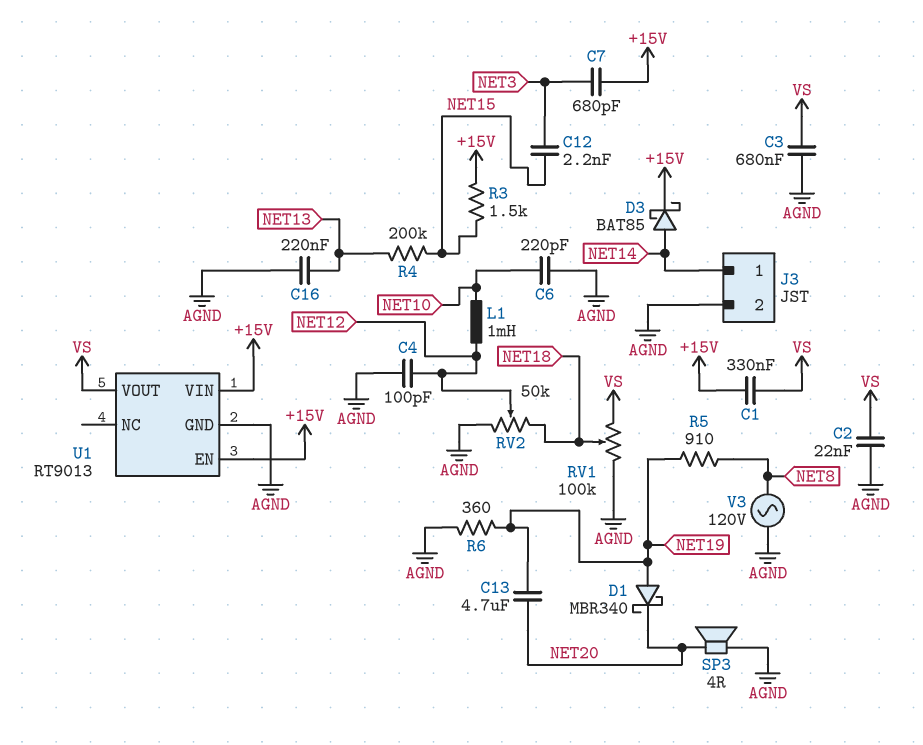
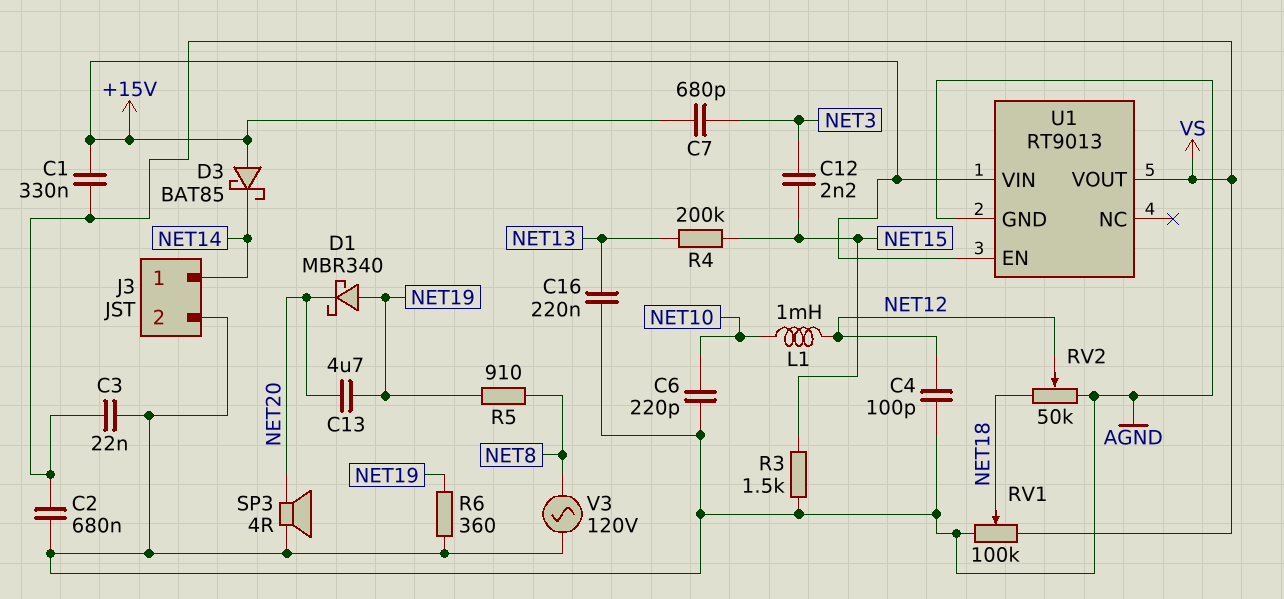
C2: 22nF (AGND, VS) -> 680nF (AGND, VS)
C3: 680nF (AGND, VS) -> 22nF (AGND, VS)
D3: schottky BAT85 (A NET14, K +15V) -> schottky BAT85 (A +15V, K NET14)
R3: 1.5k (+15V, NET15) -> 1.5k (AGND, NET15)

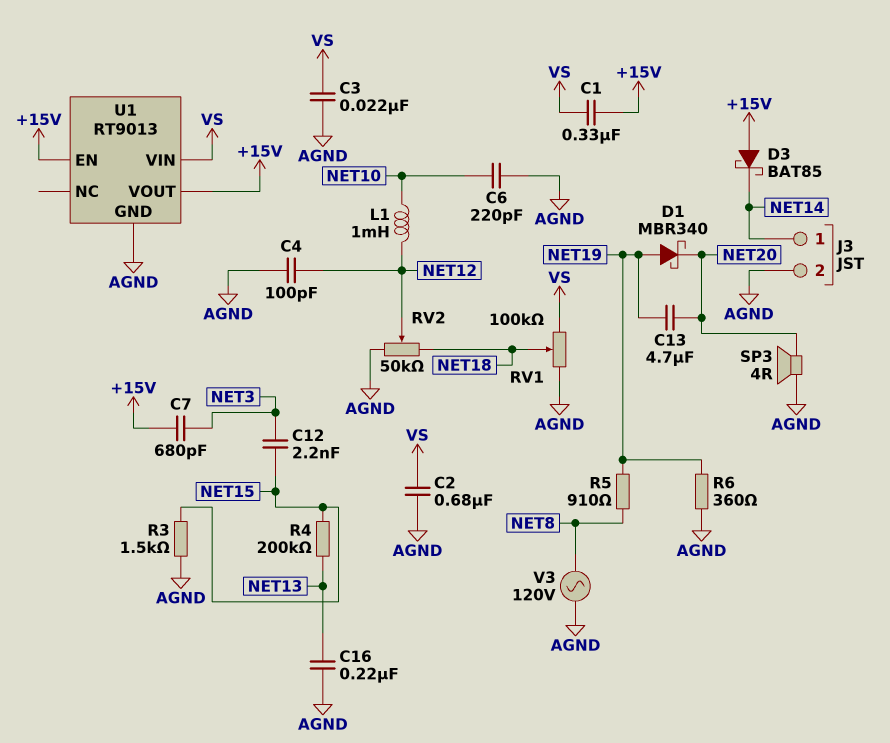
U1 pin VIN: +15V -> VS
U1 pin VOUT: VS -> +15V

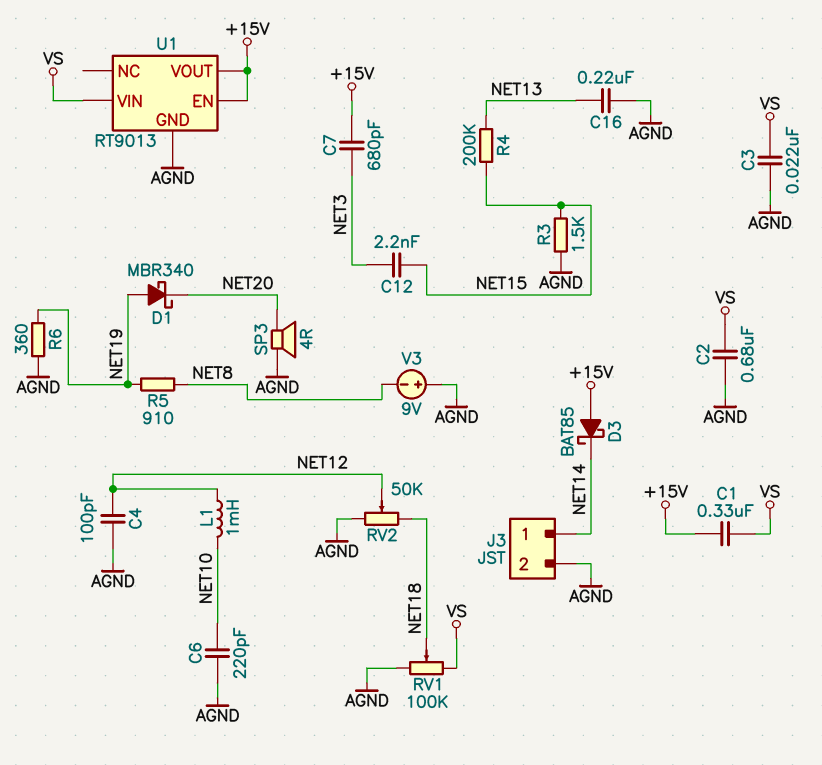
C13: 4.7uF (NET19, NET20) -> none
V3: AC 120V (AGND, NET8) -> 9V (plus AGND, minus NET8)

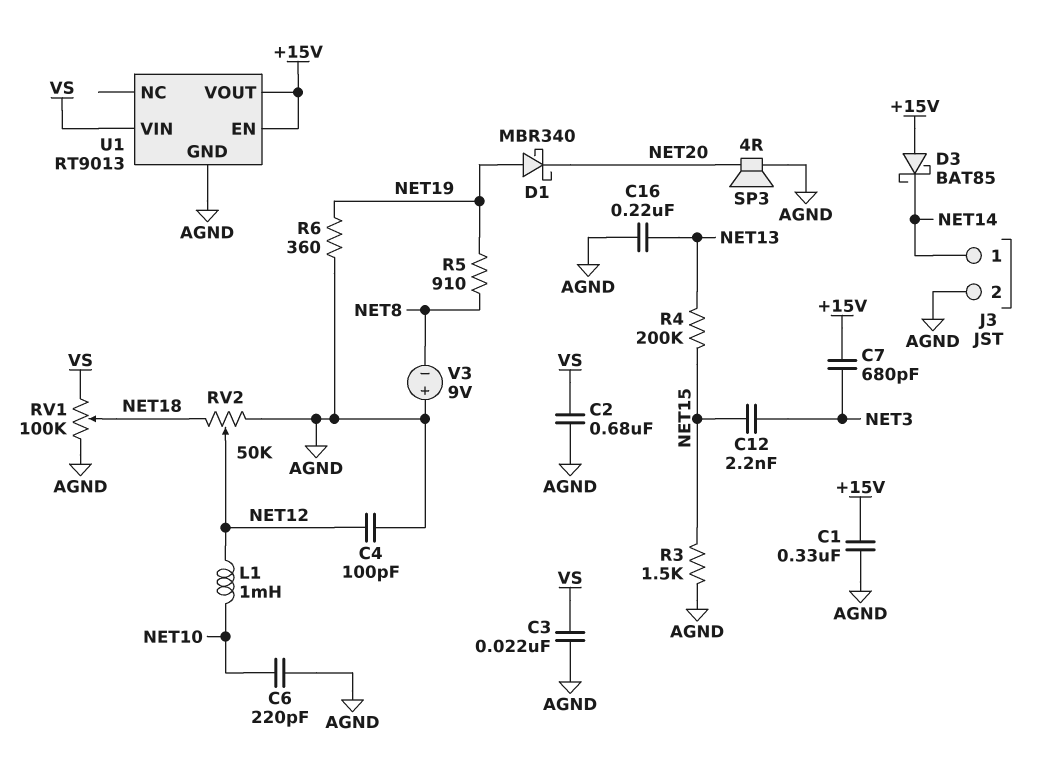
C1: 330nF (+15V, VS) -> 330nF (+15V, AGND)

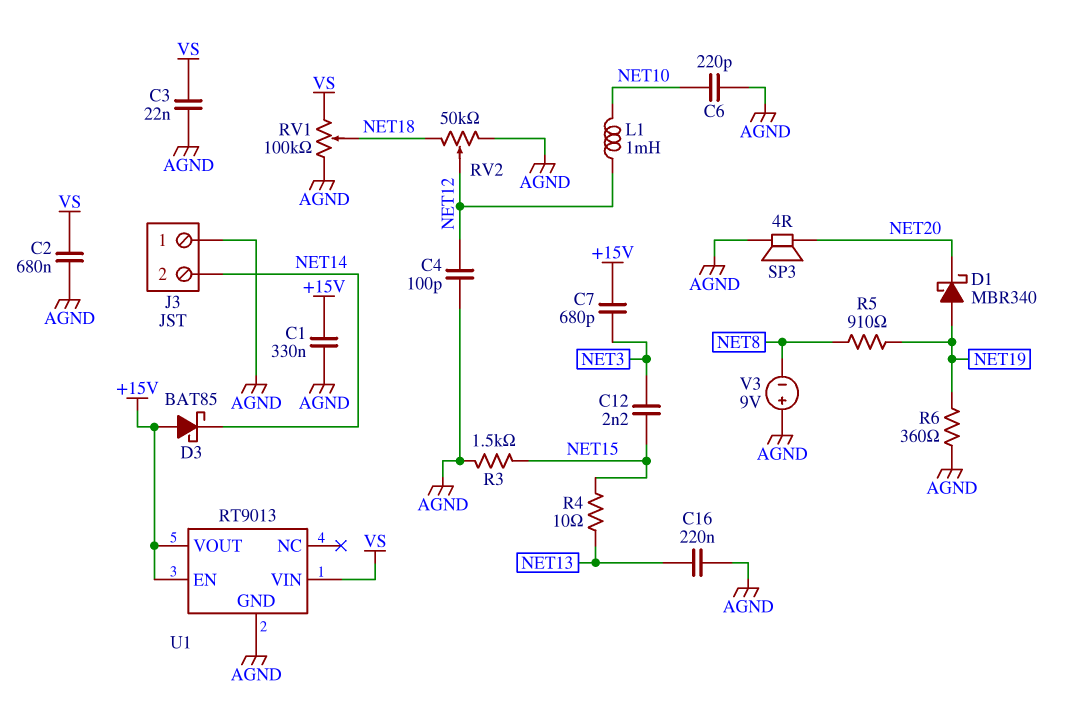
J3 pin 1: NET14 -> AGND
J3 pin 2: AGND -> NET14
R4: 200k (NET13, NET15) -> 10 (NET13, NET15)

